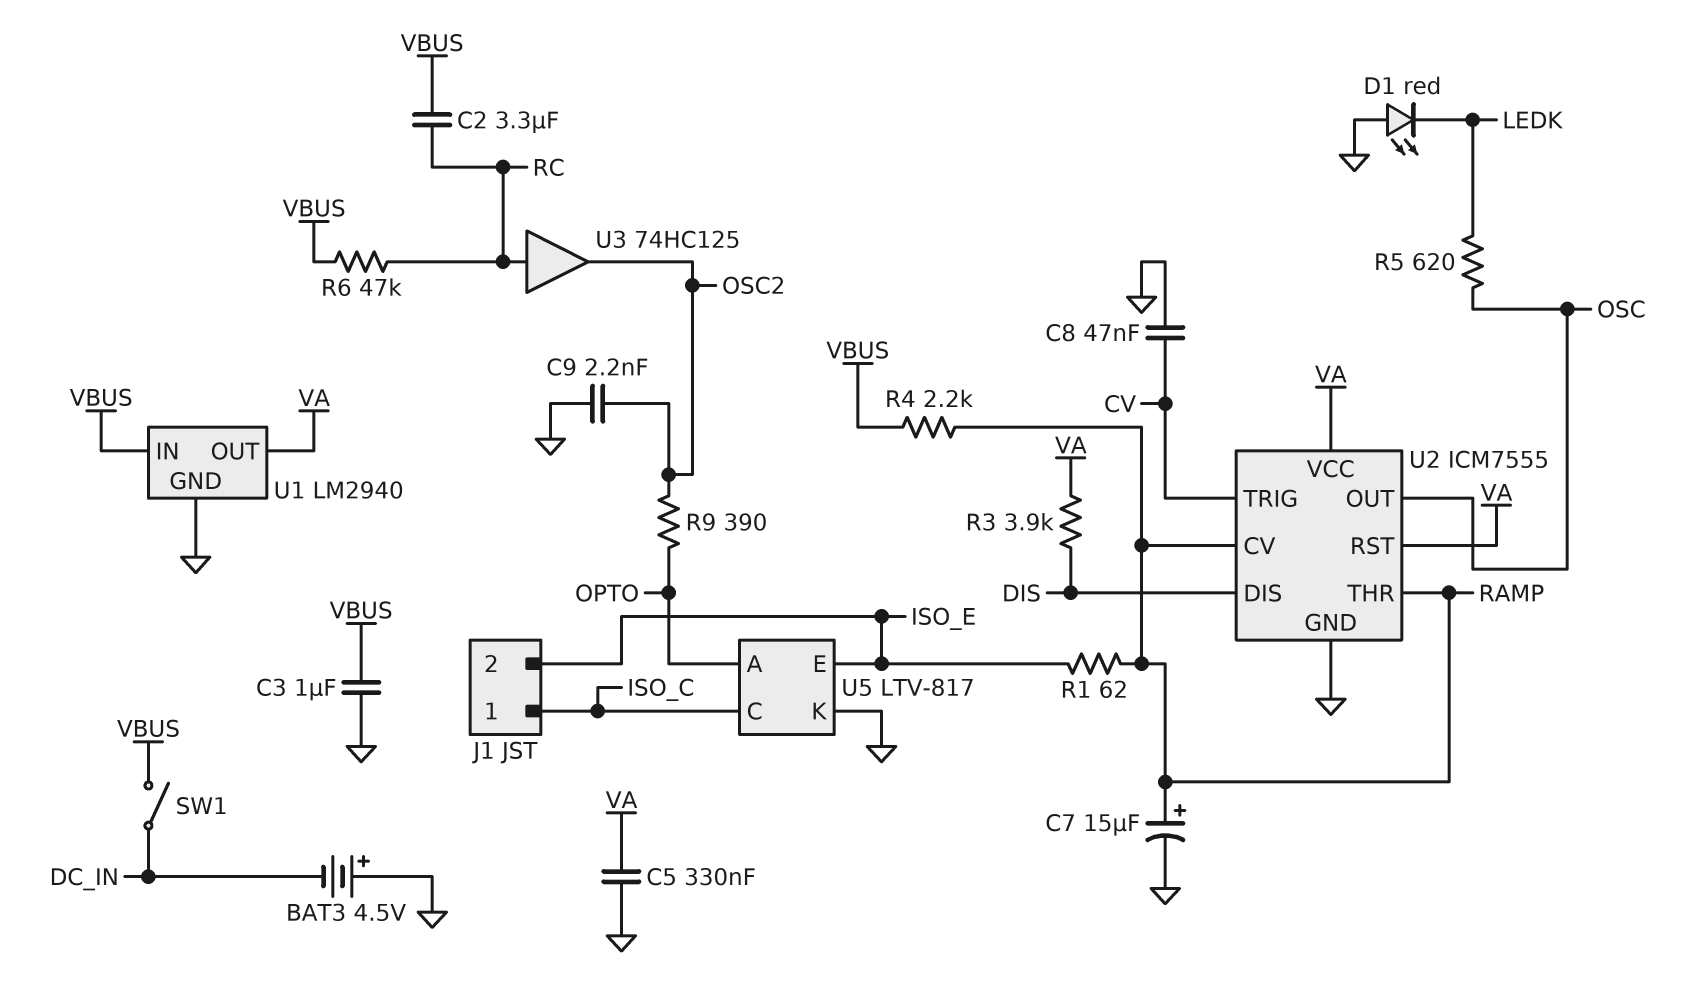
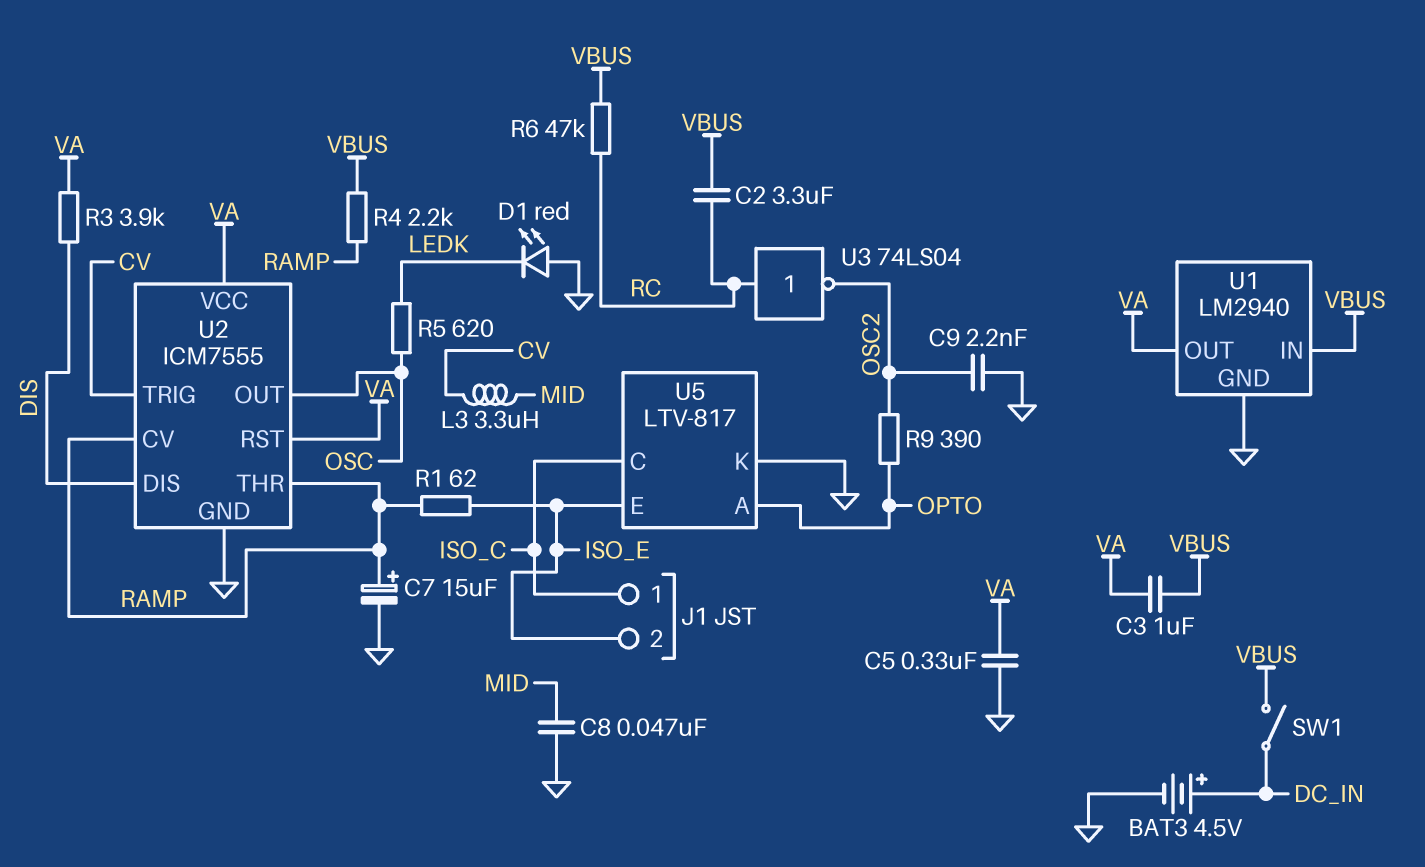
BAT3: 4.5V (plus GND, minus DC_IN) -> 4.5V (plus DC_IN, minus GND)
C3: 1uF (GND, VBUS) -> 1uF (VA, VBUS)
C8: 47nF (CV, GND) -> 47nF (GND, MID)
L3: none -> 3.3uH (CV, MID)
U3: buffer 74HC125 (in RC, out OSC2) -> NOT 74LS04 (in RC, out OSC2)

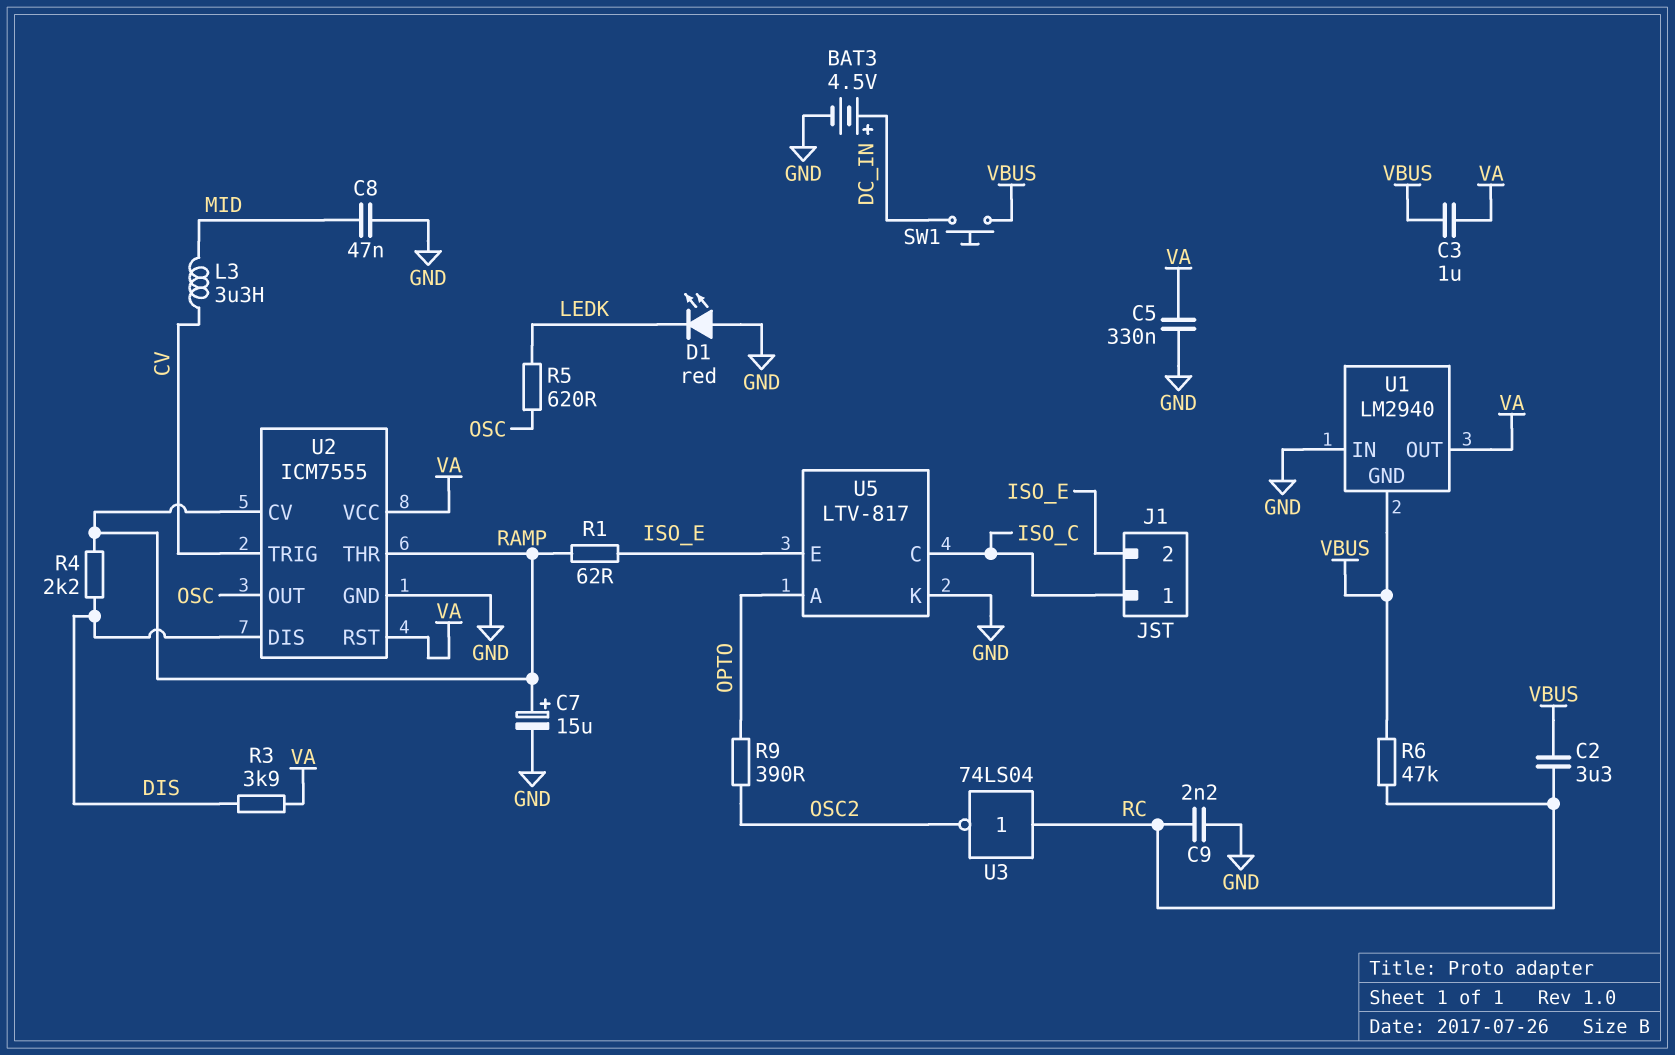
C9: 2.2nF (GND, OSC2) -> 2.2nF (GND, RC)
R4: 2.2k (RAMP, VBUS) -> 2.2k (DIS, RAMP)
SW1: switch (DC_IN, VBUS) -> button (DC_IN, VBUS)
U1 pin GND: GND -> VBUS
U1 pin IN: VBUS -> GND

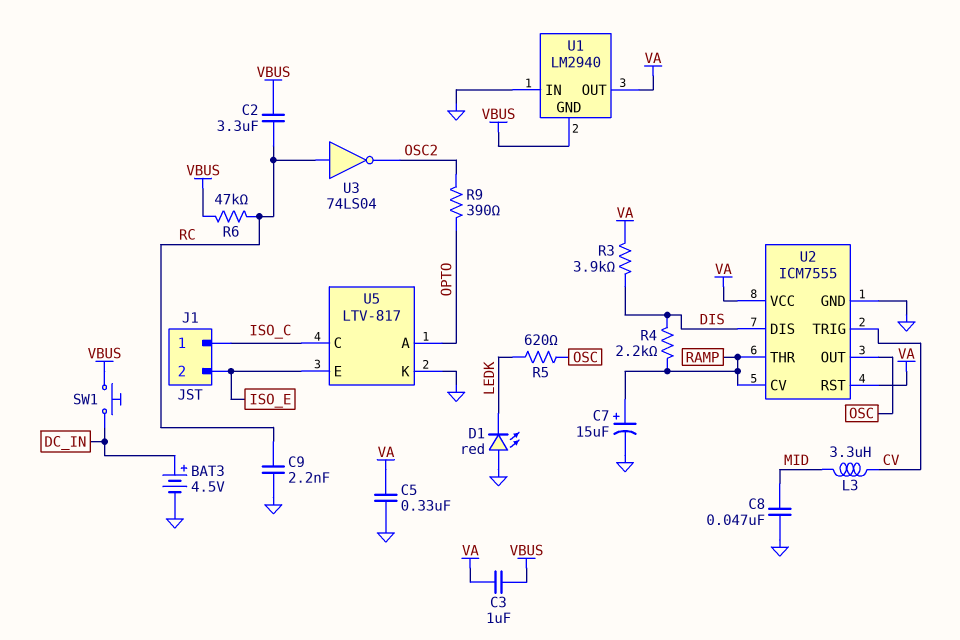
R1: 62 (ISO_E, RAMP) -> none

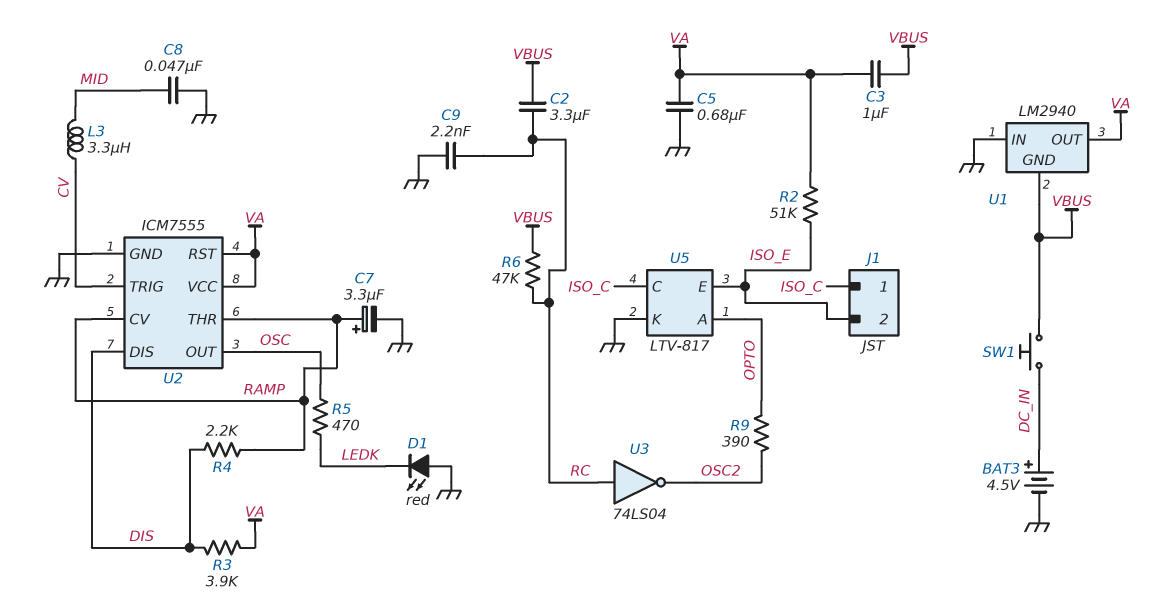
C5: 330nF (GND, VA) -> 680nF (GND, VA)
C7: 15uF (plus RAMP, minus GND) -> 3.3uF (plus RAMP, minus GND)
R2: none -> 51k (ISO_E, VA)
R5: 620 (LEDK, OSC) -> 470 (LEDK, OSC)

